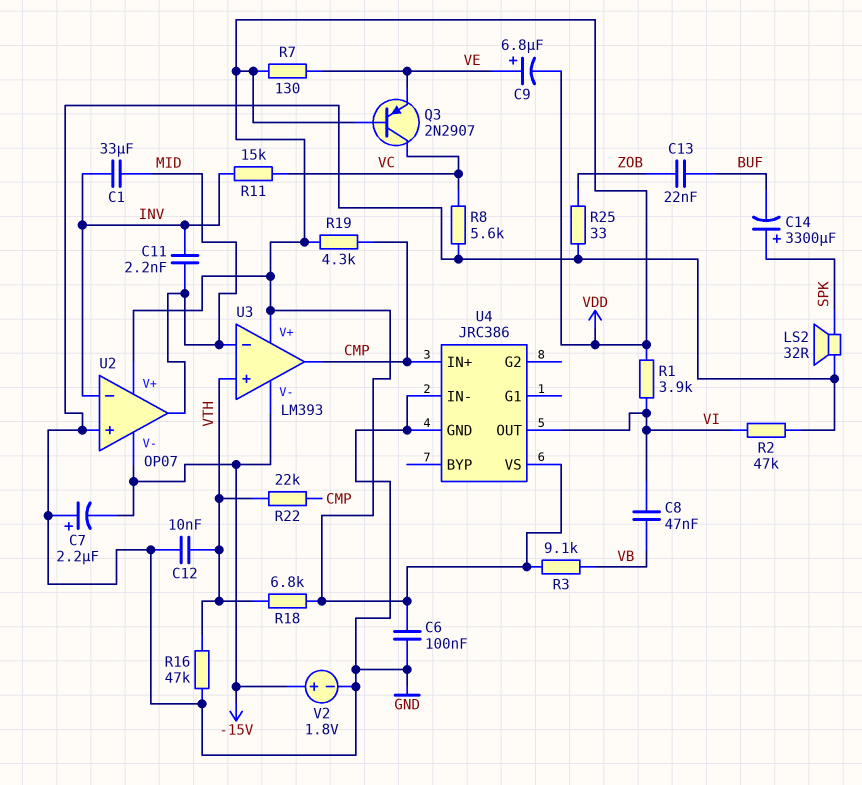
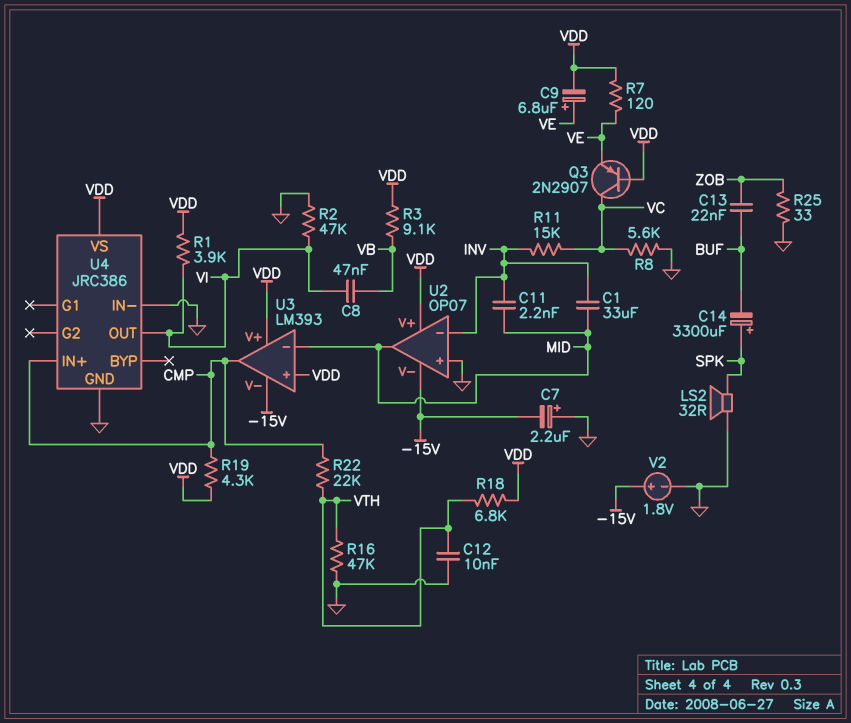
C6: 100nF (GND, VDD) -> none
R7: 130 (VDD, VE) -> 120 (VDD, VE)
U3 pin in+: VTH -> VDD

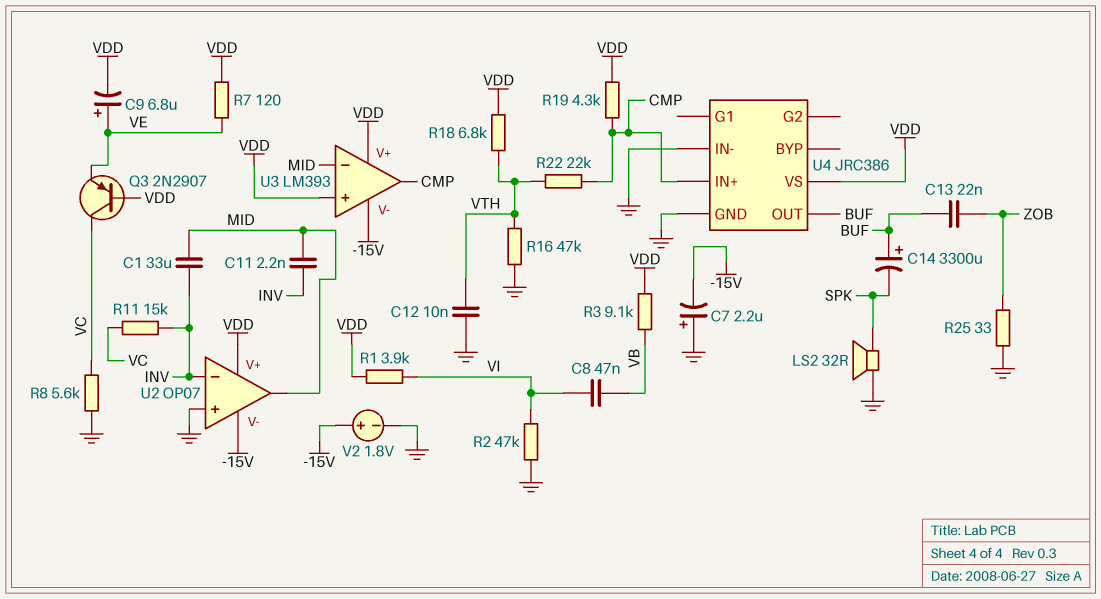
C14: 3300uF (plus SPK, minus BUF) -> 3300uF (plus BUF, minus SPK)
U4 pin OUT: VI -> BUF

